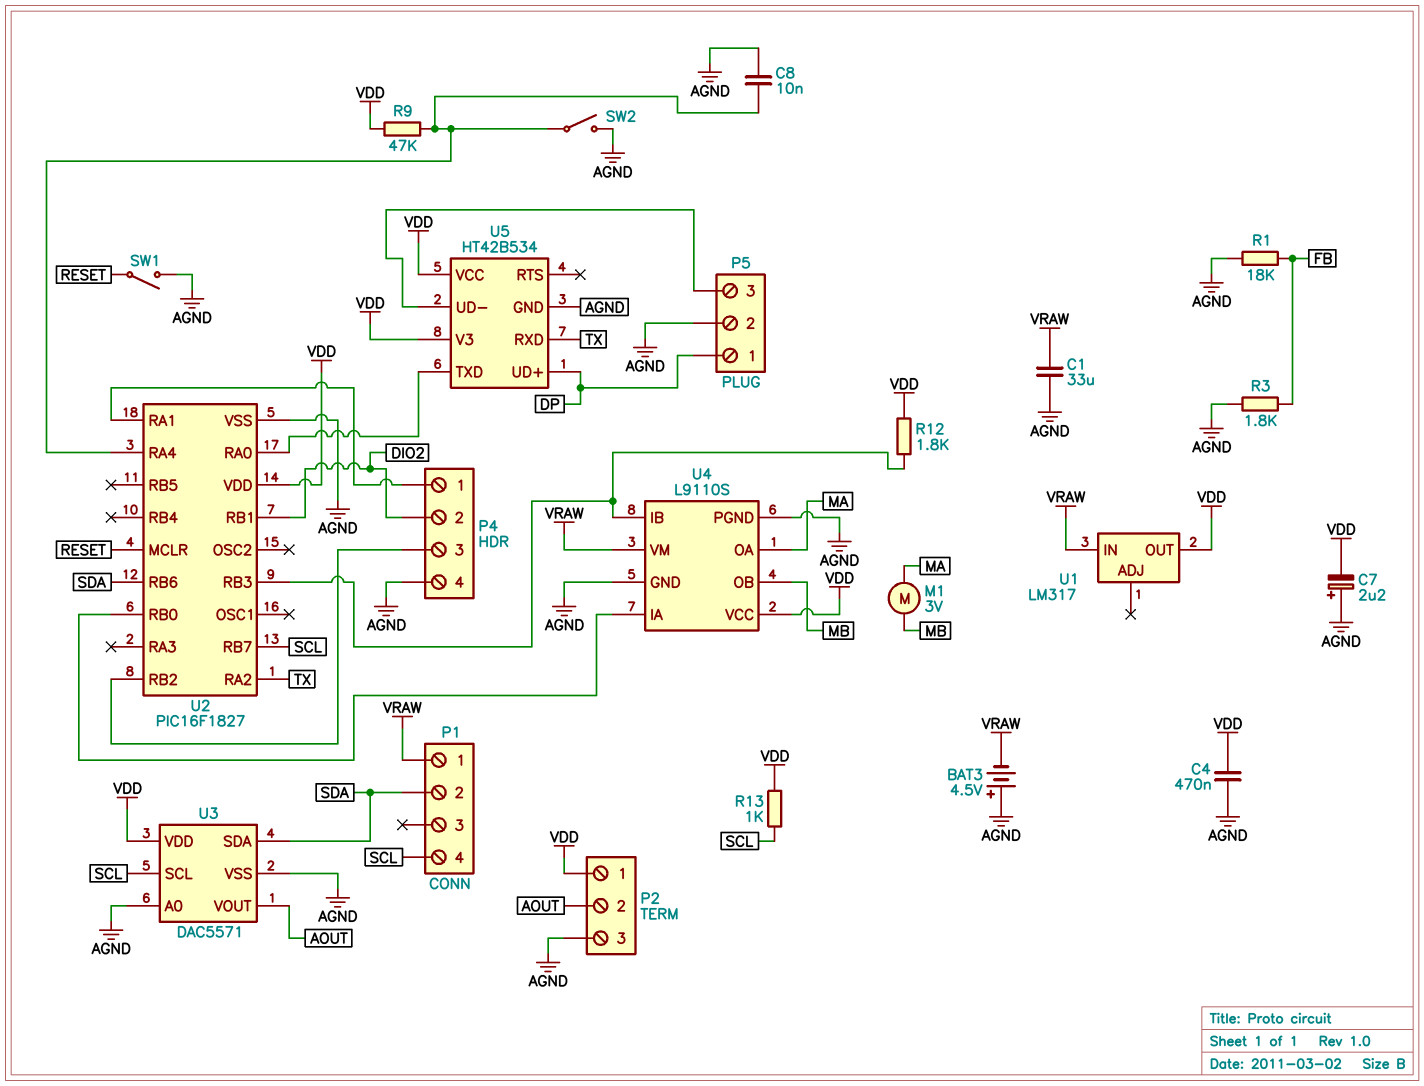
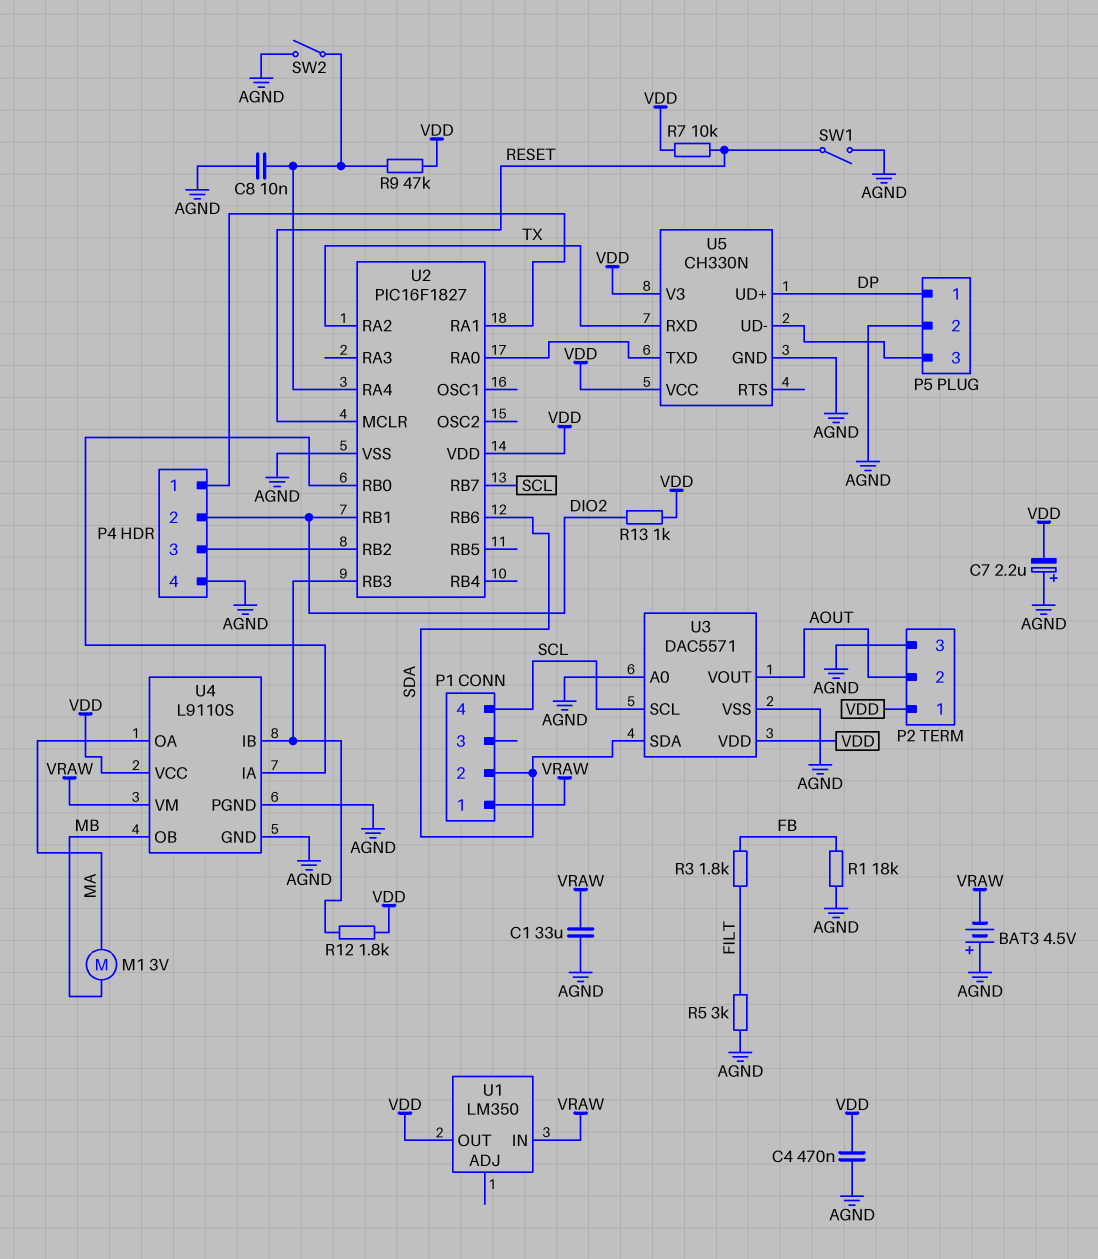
R3: 1.8k (AGND, FB) -> 1.8k (FB, FILT)
R5: none -> 3k (AGND, FILT)
R7: none -> 10k (RESET, VDD)
R13: 1k (SCL, VDD) -> 1k (DIO2, VDD)
U1: LM317 -> LM350
U5: HT42B534 -> CH330N

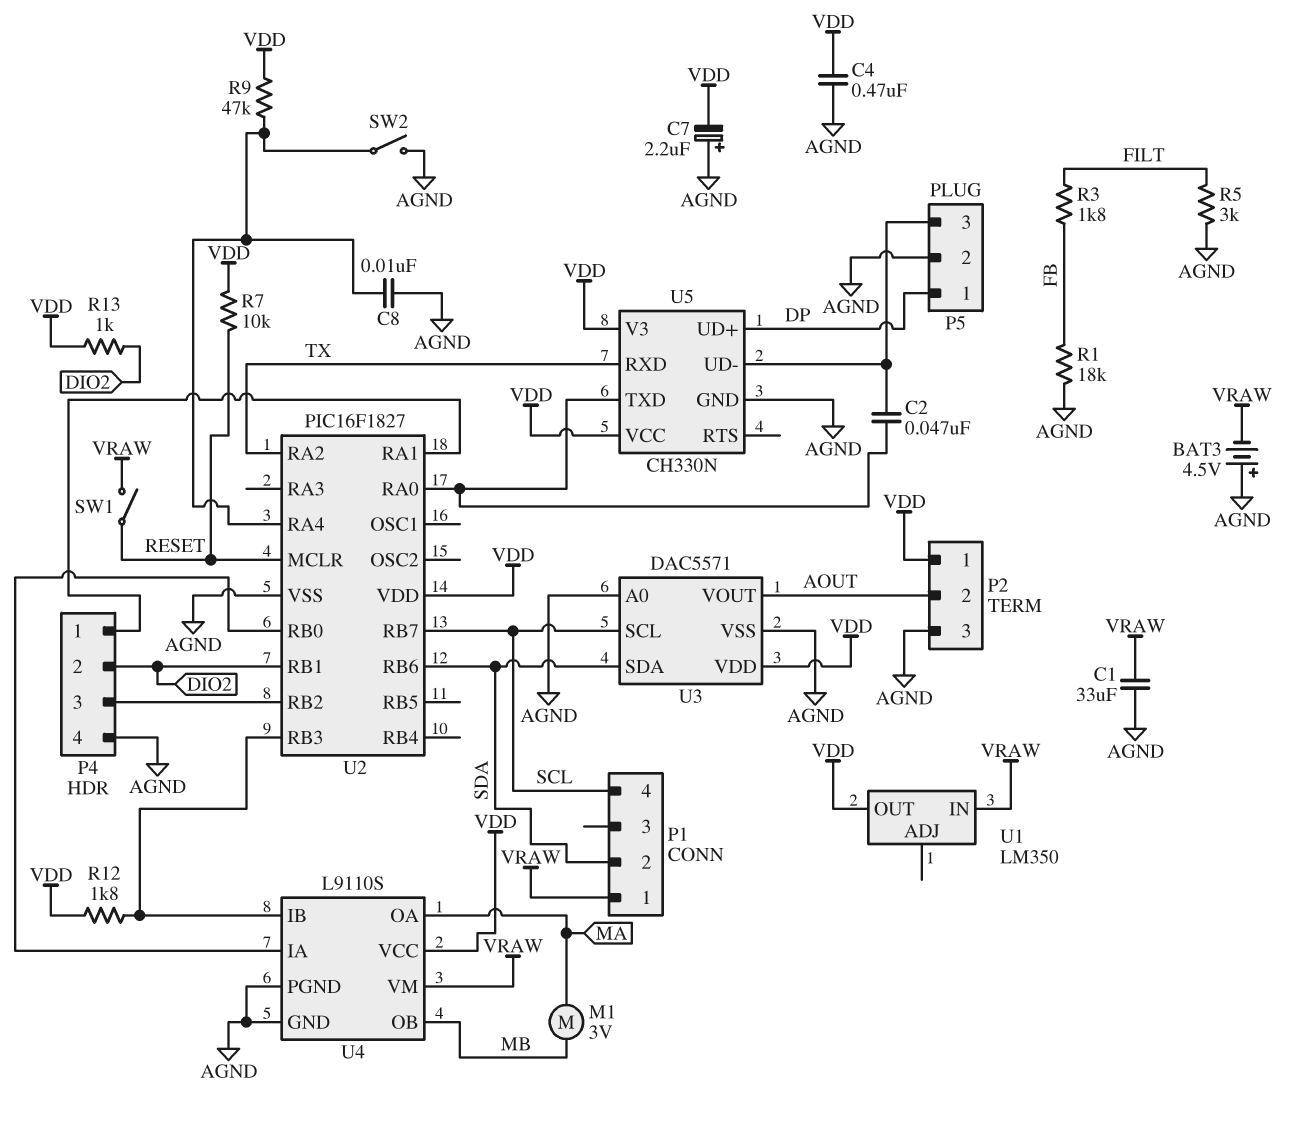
C2: none -> 47nF (P5/3, U2/RA0)
SW1: switch (AGND, RESET) -> switch (RESET, VRAW)

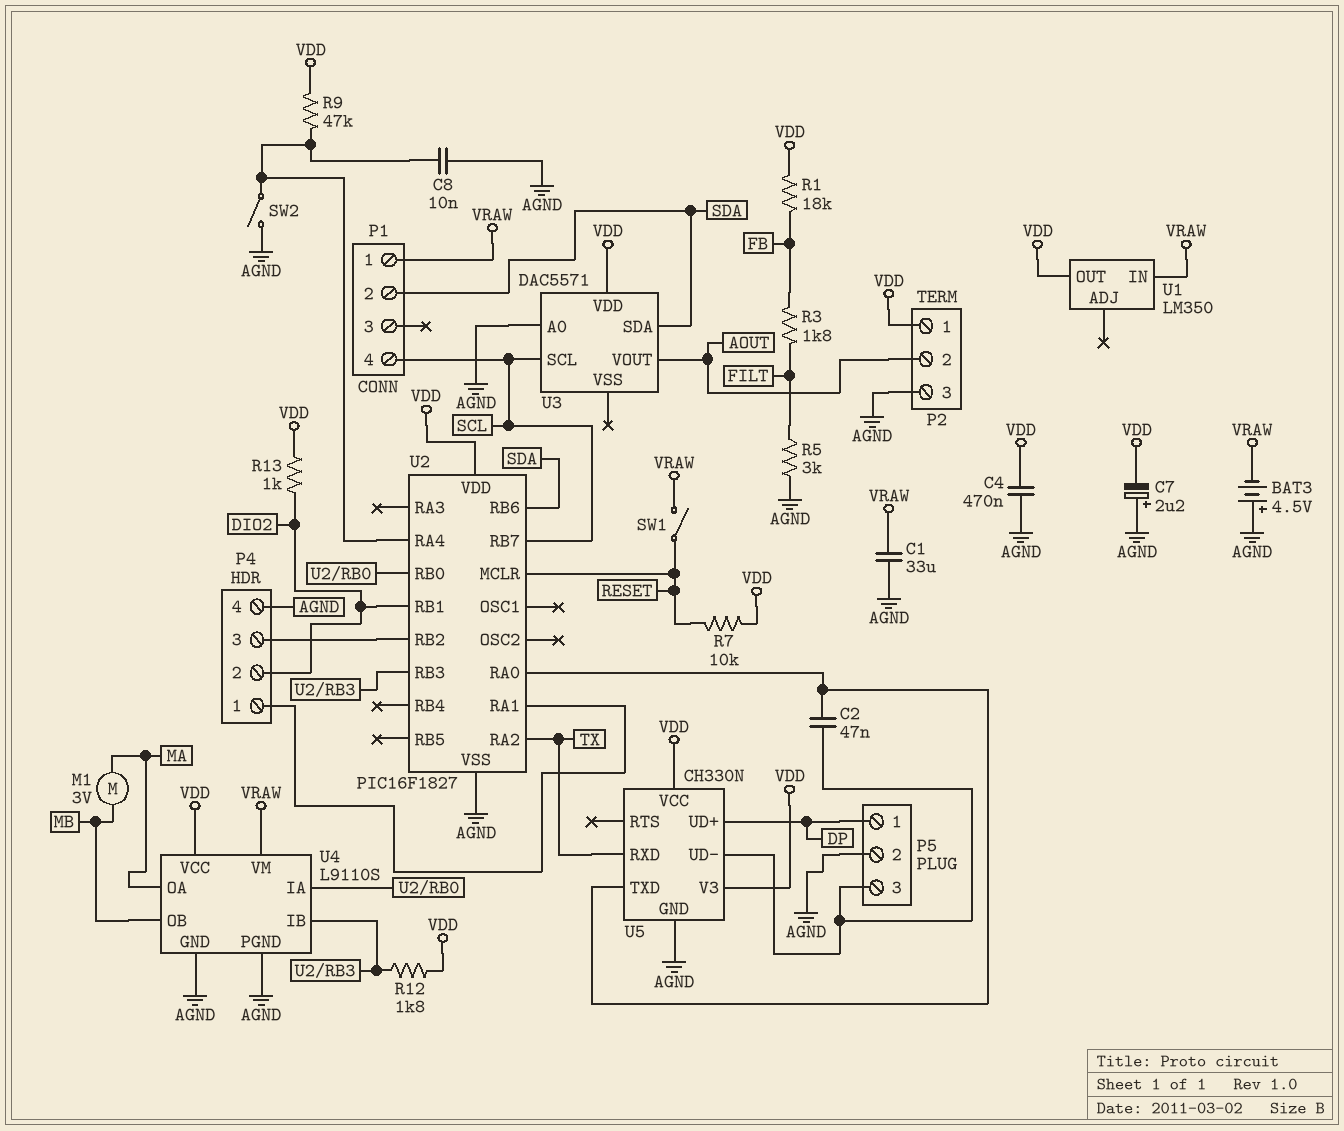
R1: 18k (AGND, FB) -> 18k (FB, VDD)
U3 pin VSS: AGND -> none

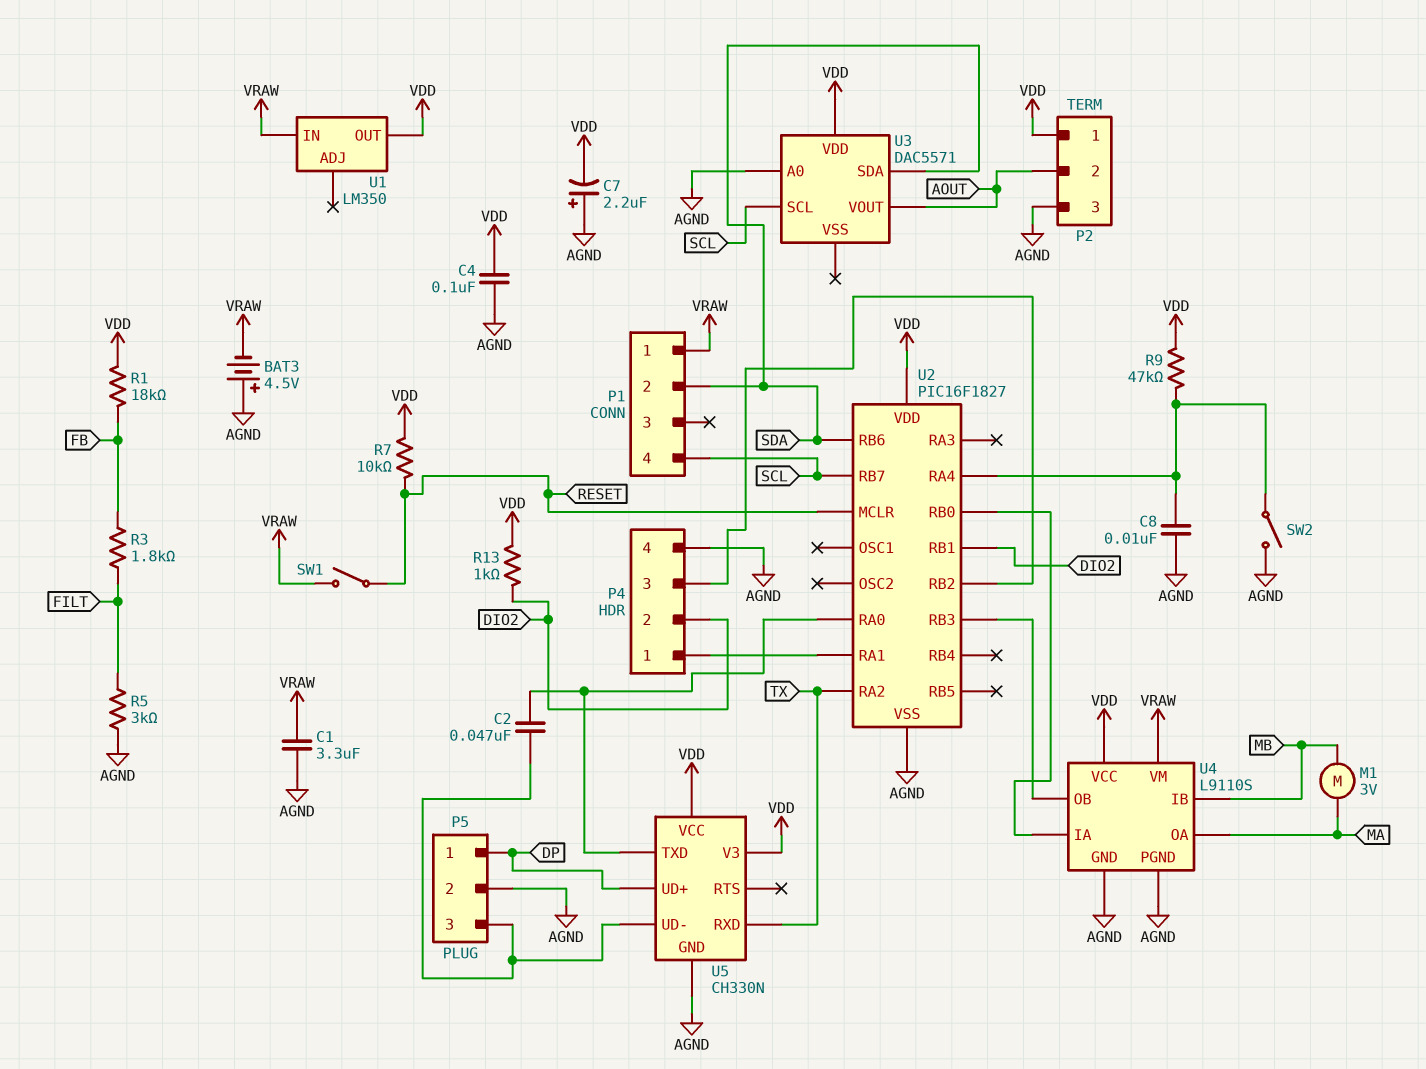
C1: 33uF (AGND, VRAW) -> 3.3uF (AGND, VRAW)
C4: 470nF (AGND, VDD) -> 100nF (AGND, VDD)
R12: 1.8k (U2/RB3, VDD) -> none
U4 pin IB: U2/RB3 -> MB
U4 pin OB: MB -> U2/RB3

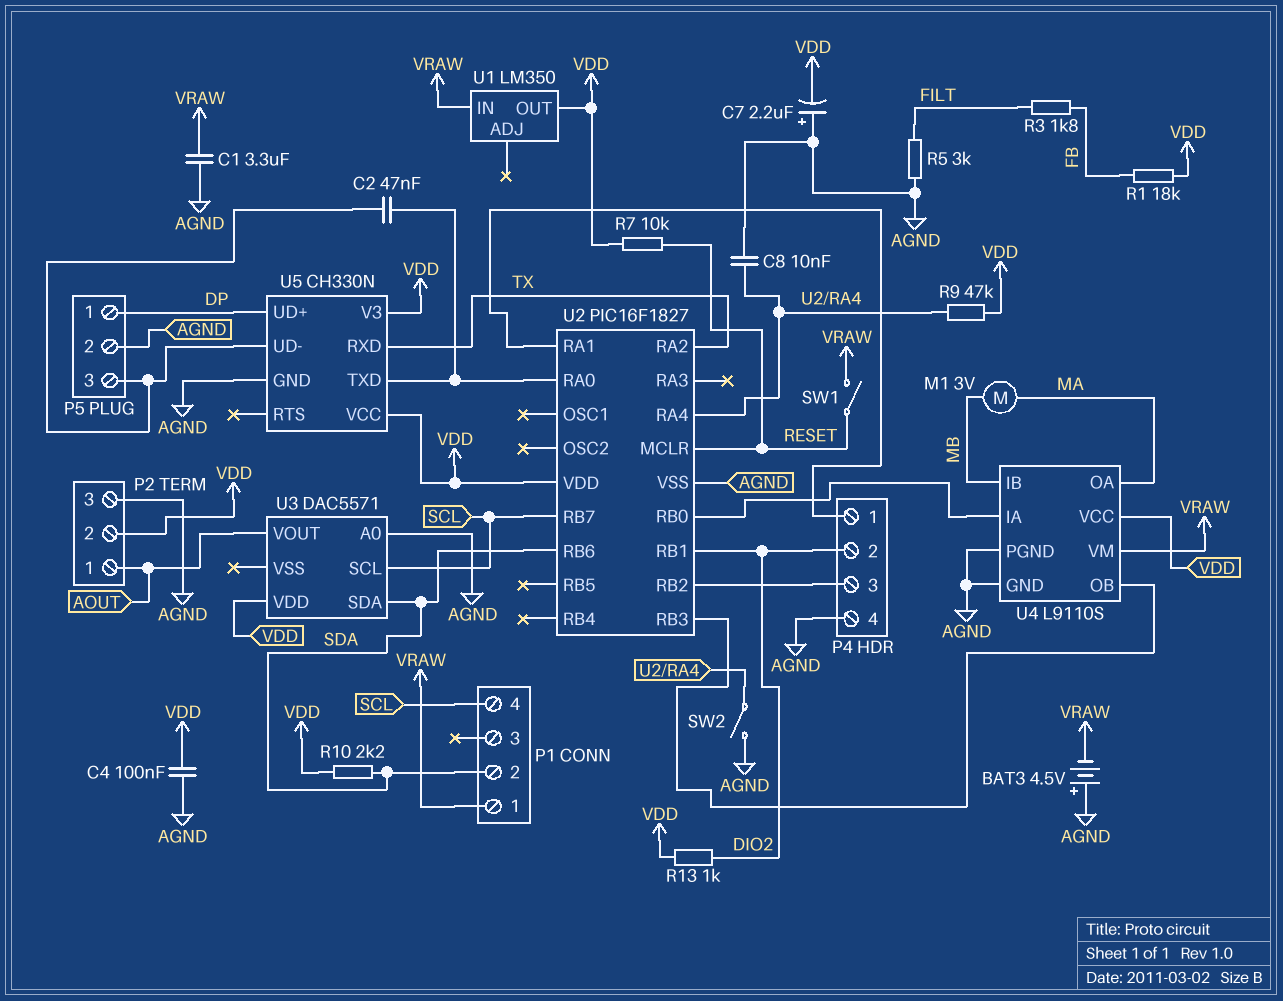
P2 pin 1: VDD -> AOUT
P2 pin 2: AOUT -> VDD
R10: none -> 2.2k (SDA, VDD)

